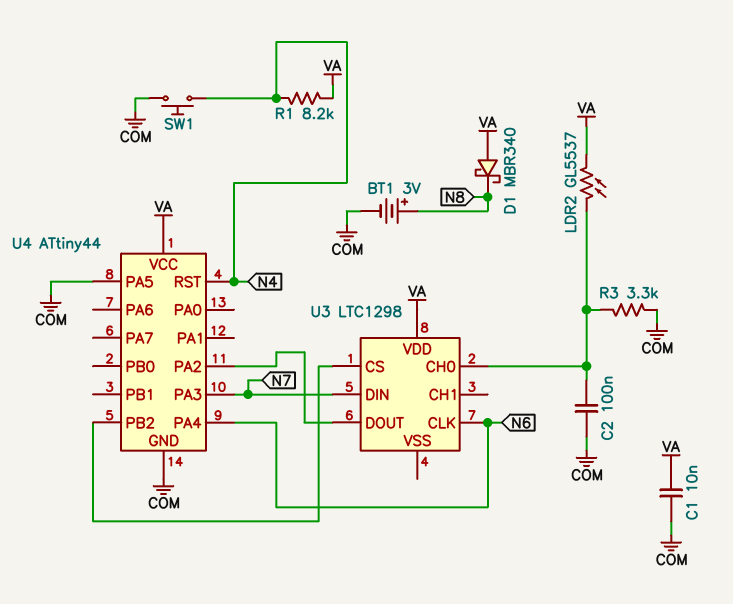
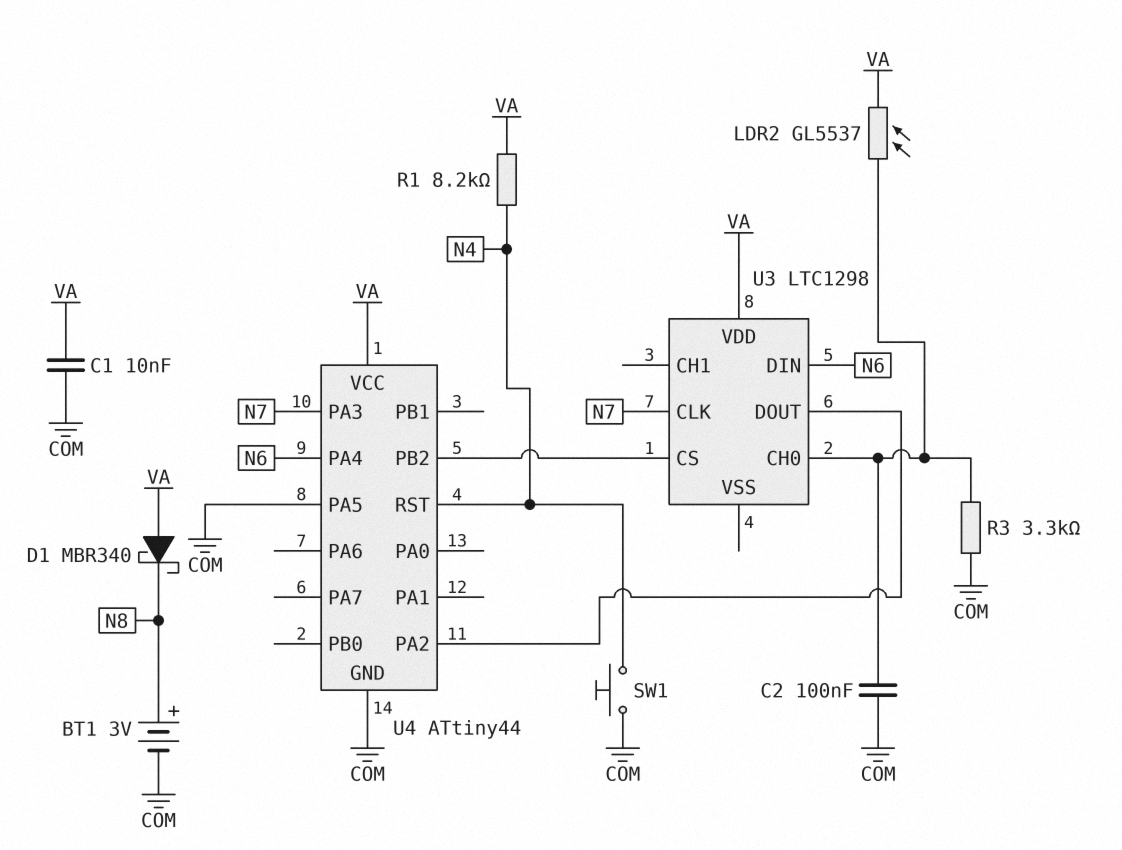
U3 pin CLK: N6 -> N7
U3 pin DIN: N7 -> N6

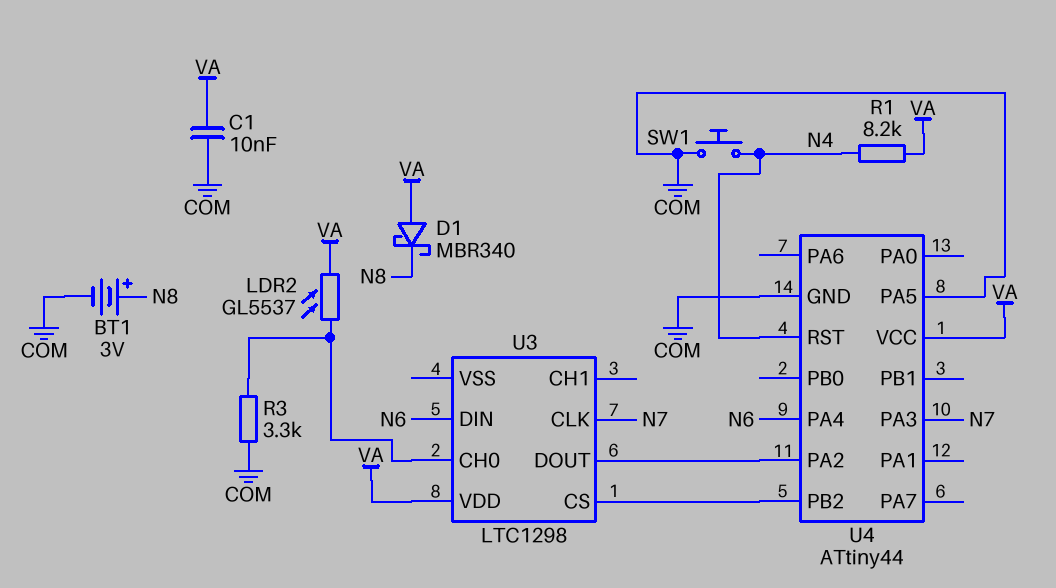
C2: 100nF (COM, U3/CH0) -> none

